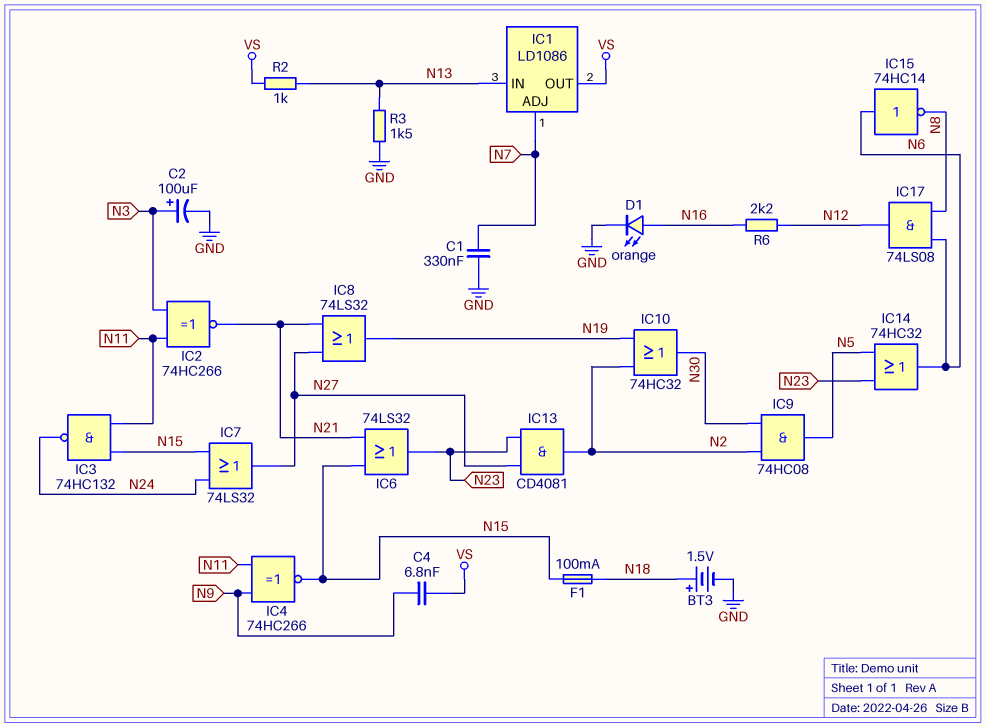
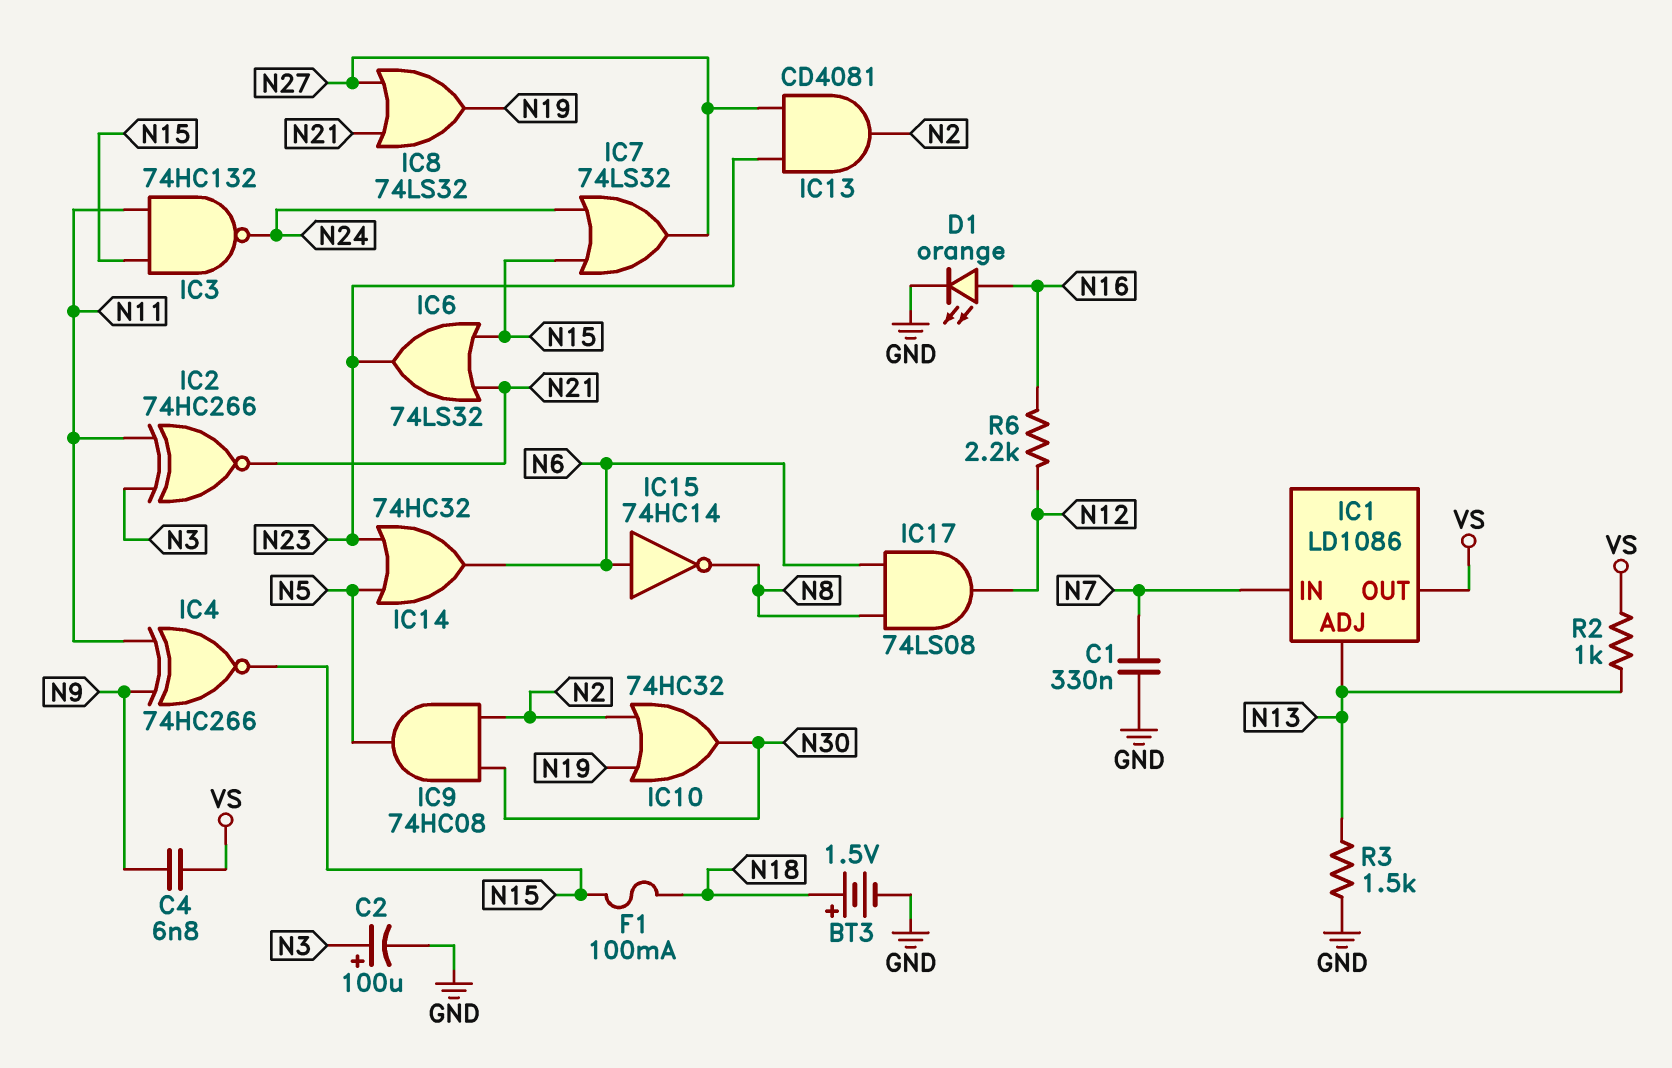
IC1 pin ADJ: N7 -> N13
IC1 pin IN: N13 -> N7

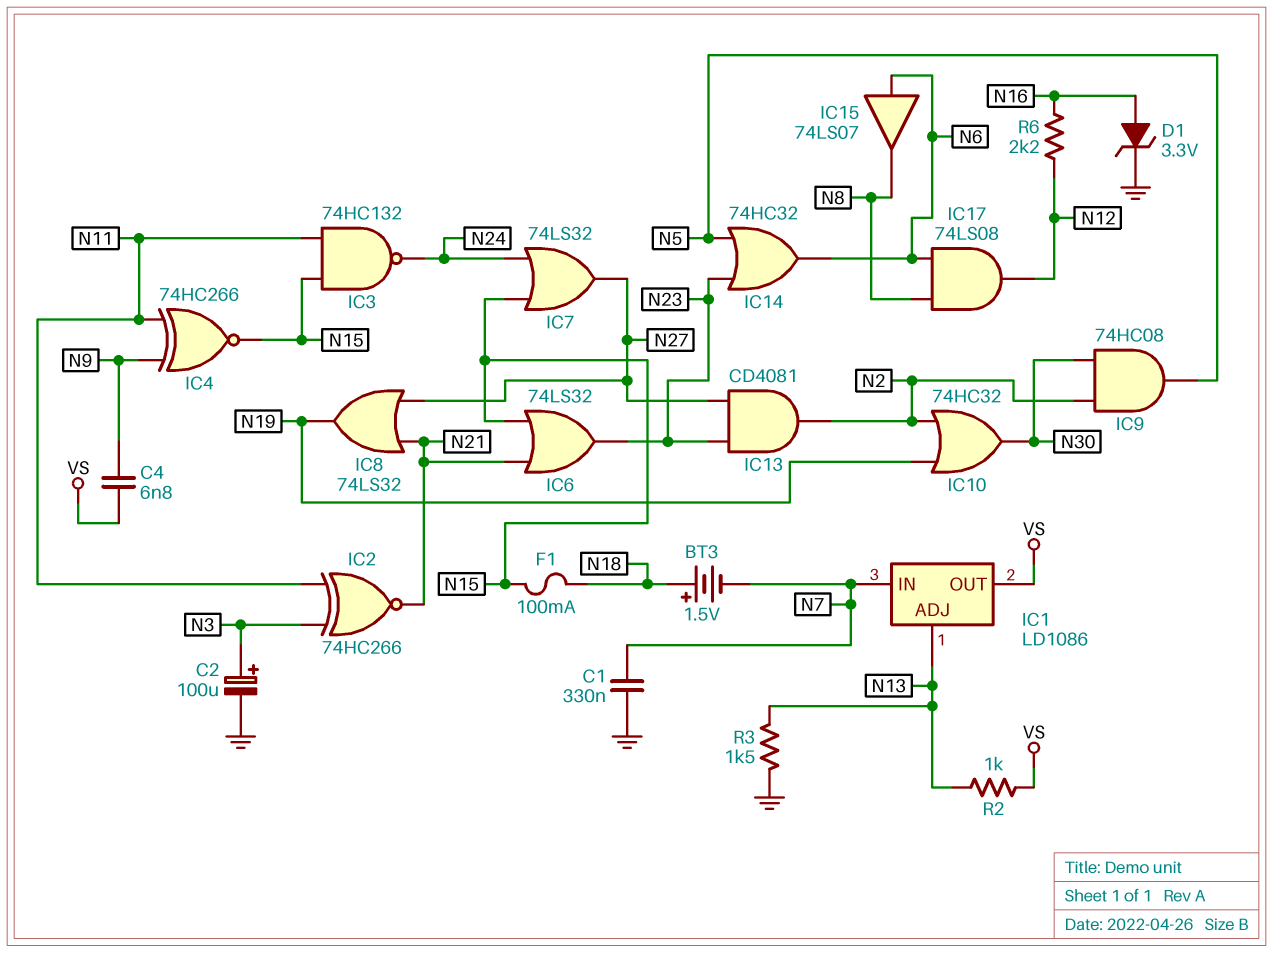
BT3: 1.5V (plus N18, minus GND) -> 1.5V (plus N18, minus N7)
D1: LED orange (A N16, K GND) -> zener 3.3V (A N16, K GND)
IC15: NOT 74HC14 (in N6, out N8) -> buffer 74LS07 (in N6, out N8)

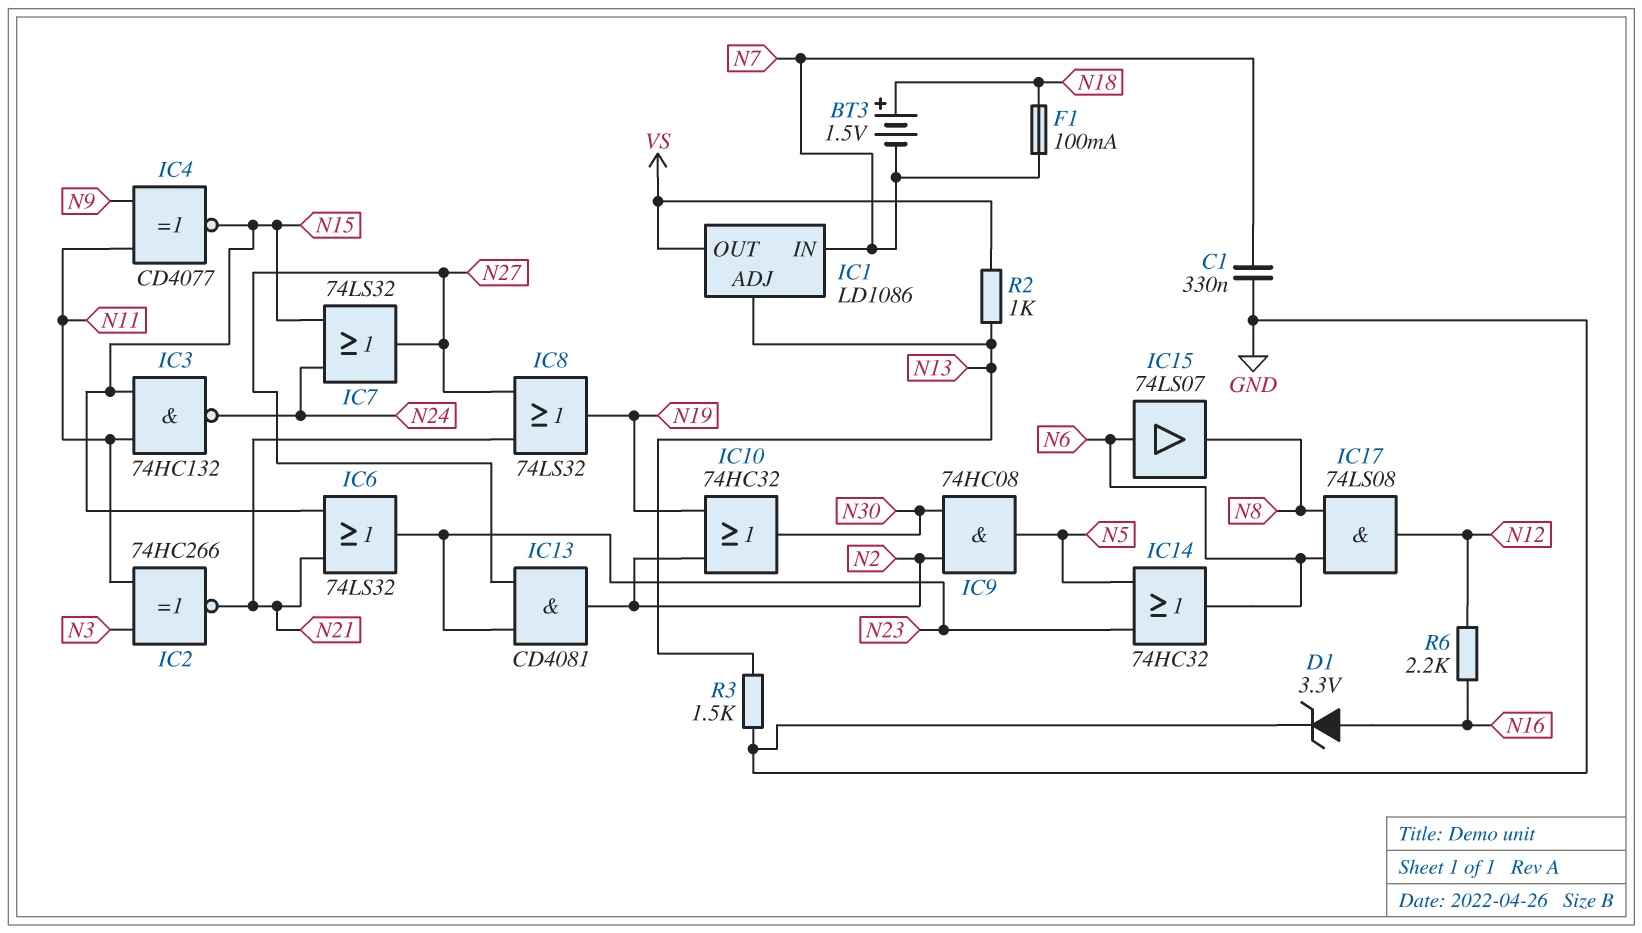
C2: 100uF (plus N3, minus GND) -> none
C4: 6.8nF (N9, VS) -> none
F1: 100mA (N15, N18) -> 100mA (N7, N18)
IC4: XNOR 74HC266 (in N9, in N11, out N15) -> XNOR CD4077 (in N9, in N11, out N15)

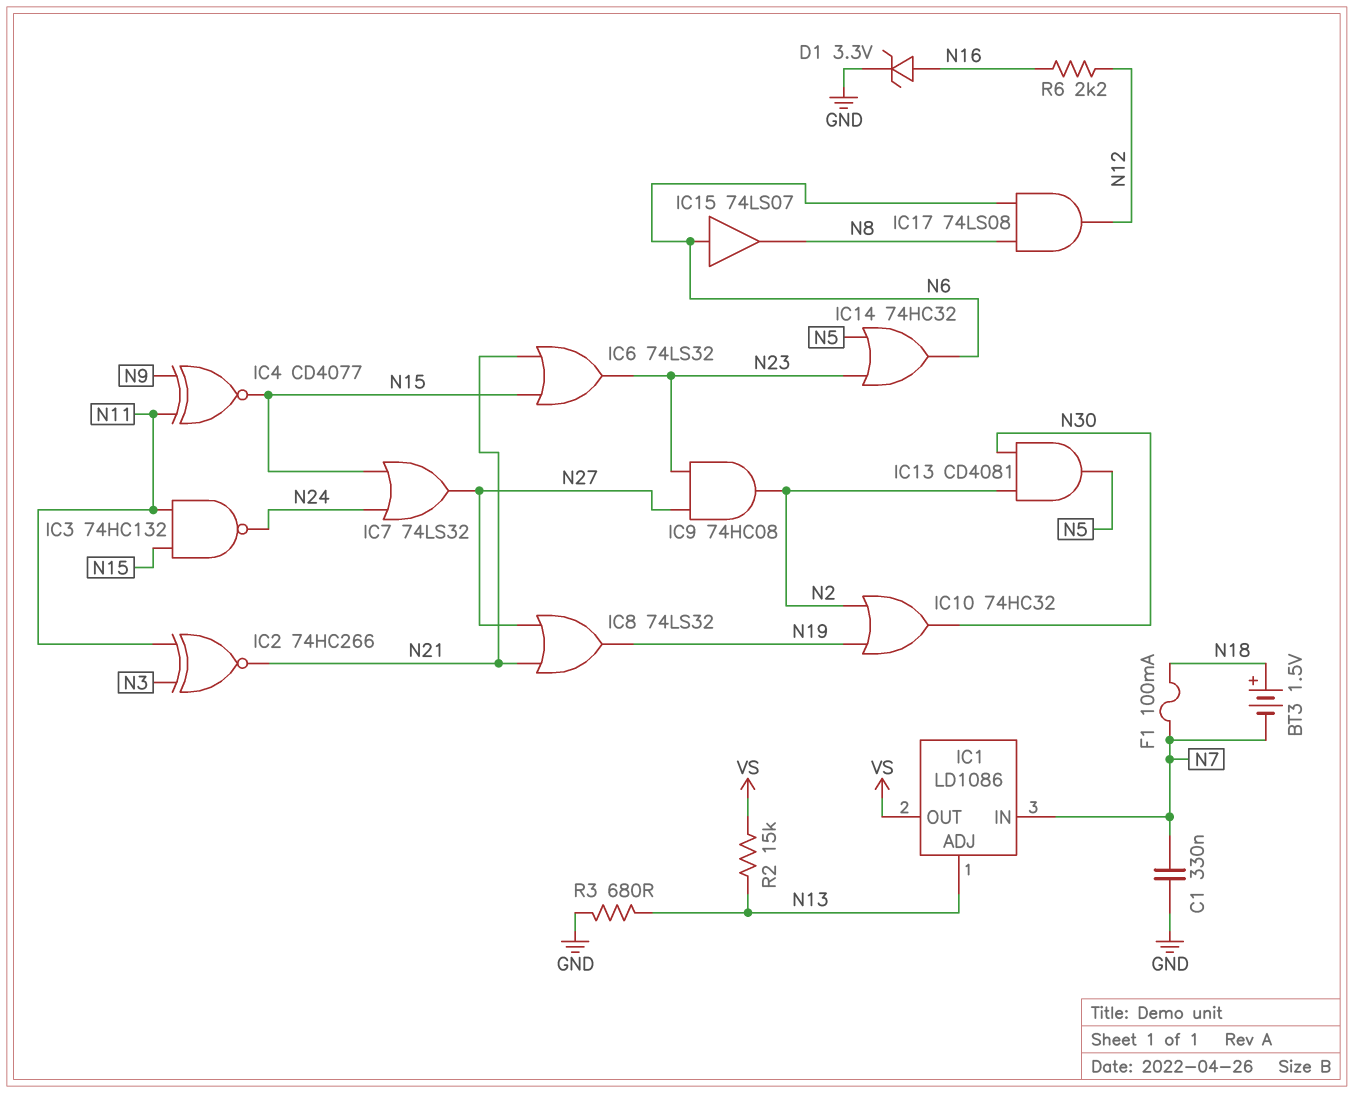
IC9: AND 74HC08 (in N2, in N30, out N5) -> AND 74HC08 (in N23, in N27, out N2)
IC13: AND CD4081 (in N23, in N27, out N2) -> AND CD4081 (in N2, in N30, out N5)
R2: 1k (N13, VS) -> 15k (N13, VS)
R3: 1.5k (GND, N13) -> 680 (GND, N13)

